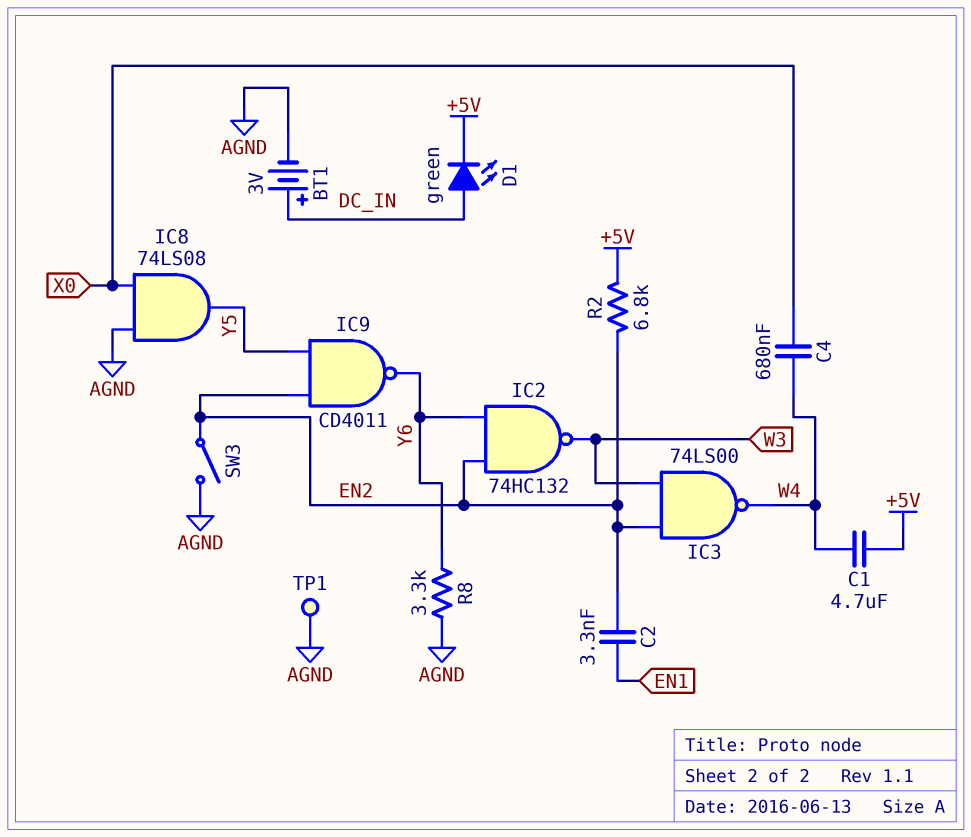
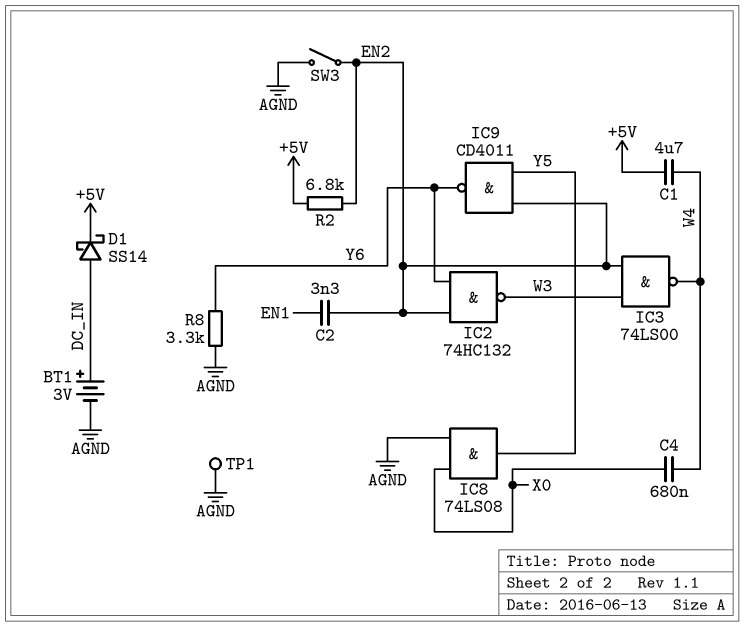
D1: LED green (A DC_IN, K +5V) -> schottky SS14 (A DC_IN, K +5V)

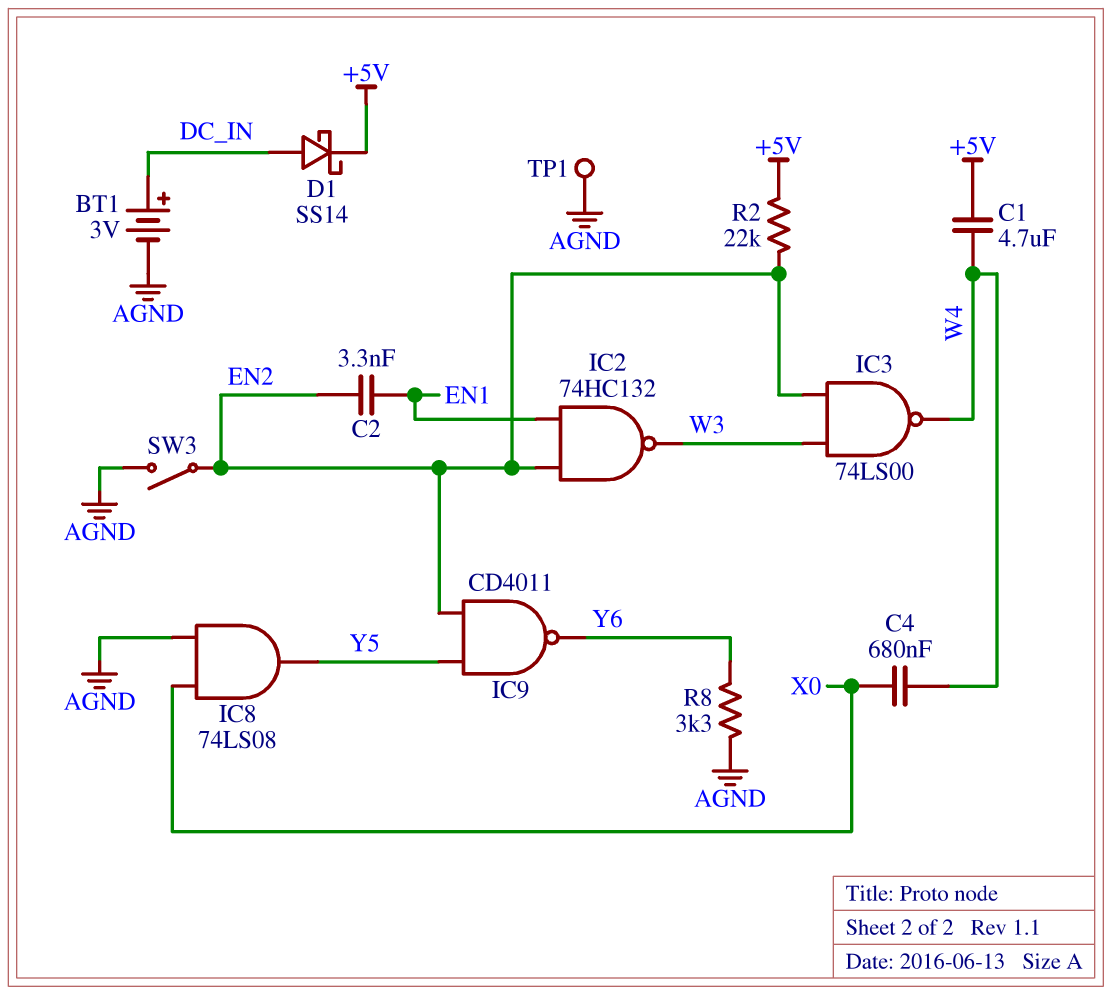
IC2: NAND 74HC132 (in EN2, in Y6, out W3) -> NAND 74HC132 (in EN1, in EN2, out W3)
R2: 6.8k (+5V, EN2) -> 22k (+5V, EN2)

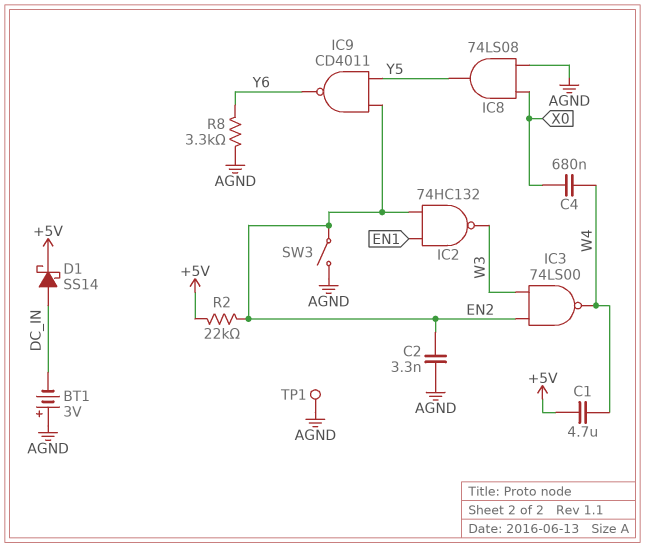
BT1: 3V (plus DC_IN, minus AGND) -> 3V (plus AGND, minus DC_IN)
C2: 3.3nF (EN1, EN2) -> 3.3nF (AGND, EN2)

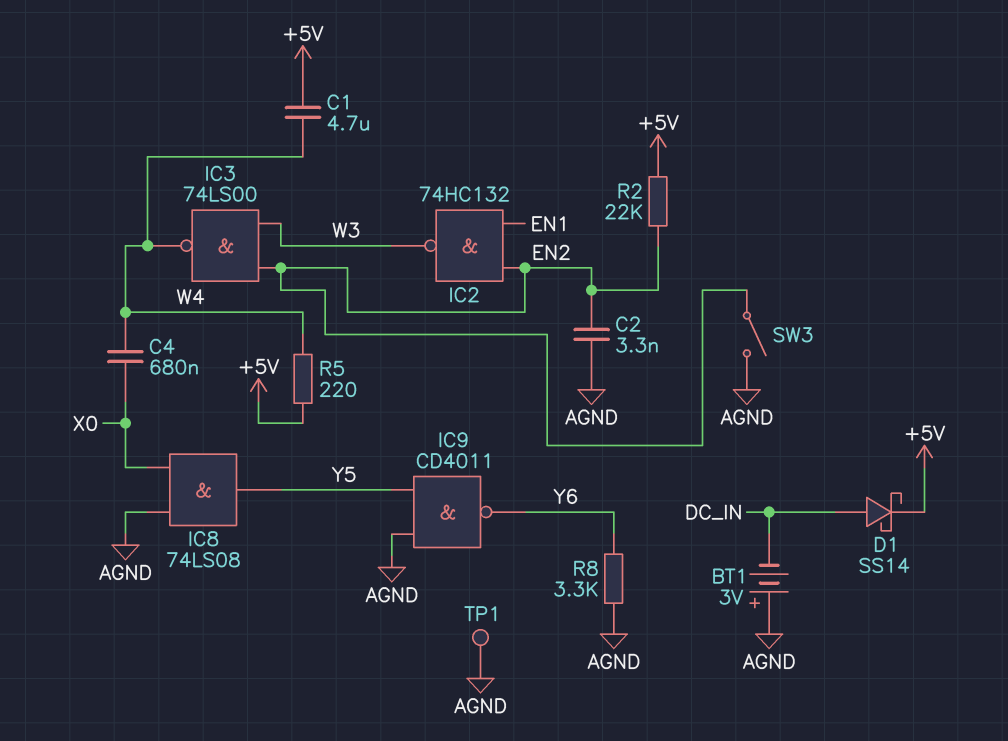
IC9: NAND CD4011 (in EN2, in Y5, out Y6) -> NAND CD4011 (in AGND, in Y5, out Y6)
R5: none -> 220 (+5V, W4)

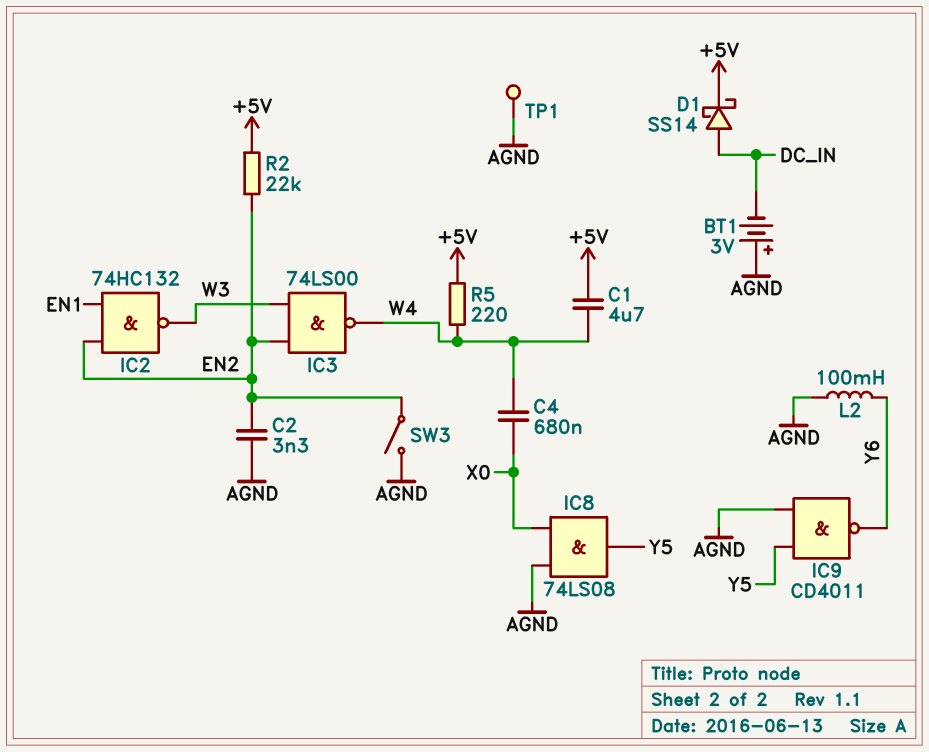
L2: none -> 100mH (AGND, Y6)
R8: 3.3k (AGND, Y6) -> none

